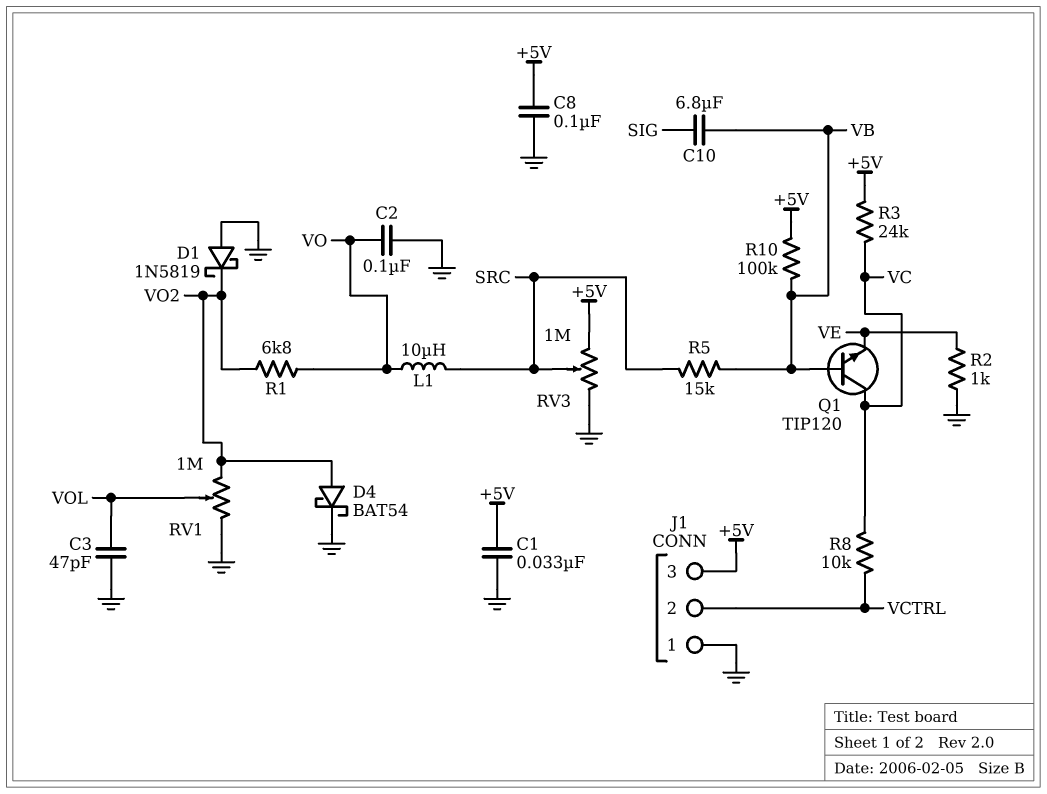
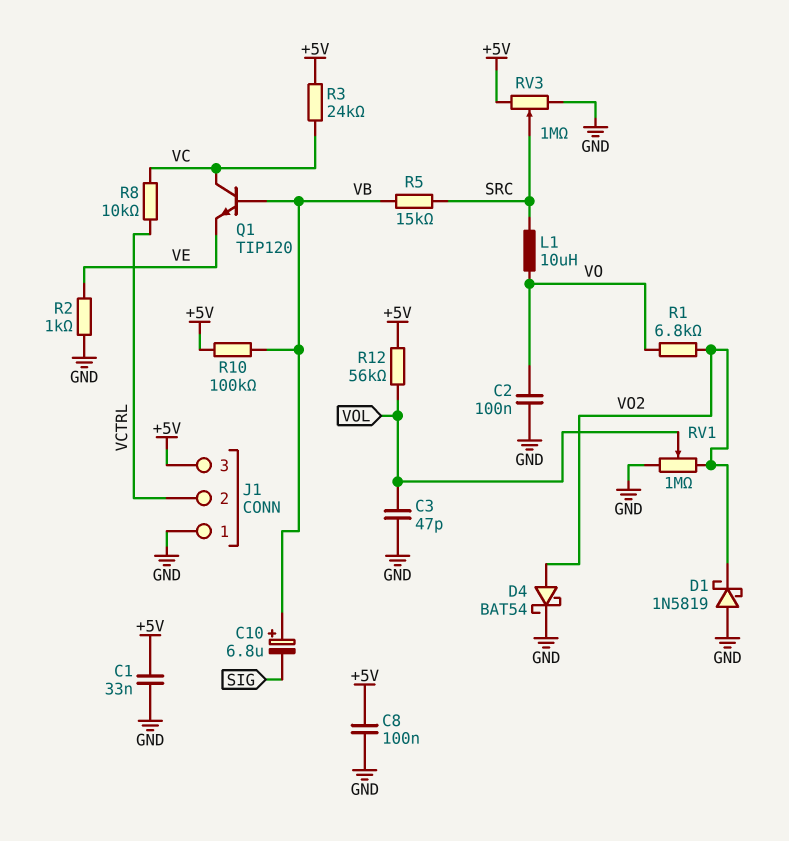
C10: 6.8uF (SIG, VB) -> 6.8uF (plus VB, minus SIG)
R12: none -> 56k (+5V, VOL)

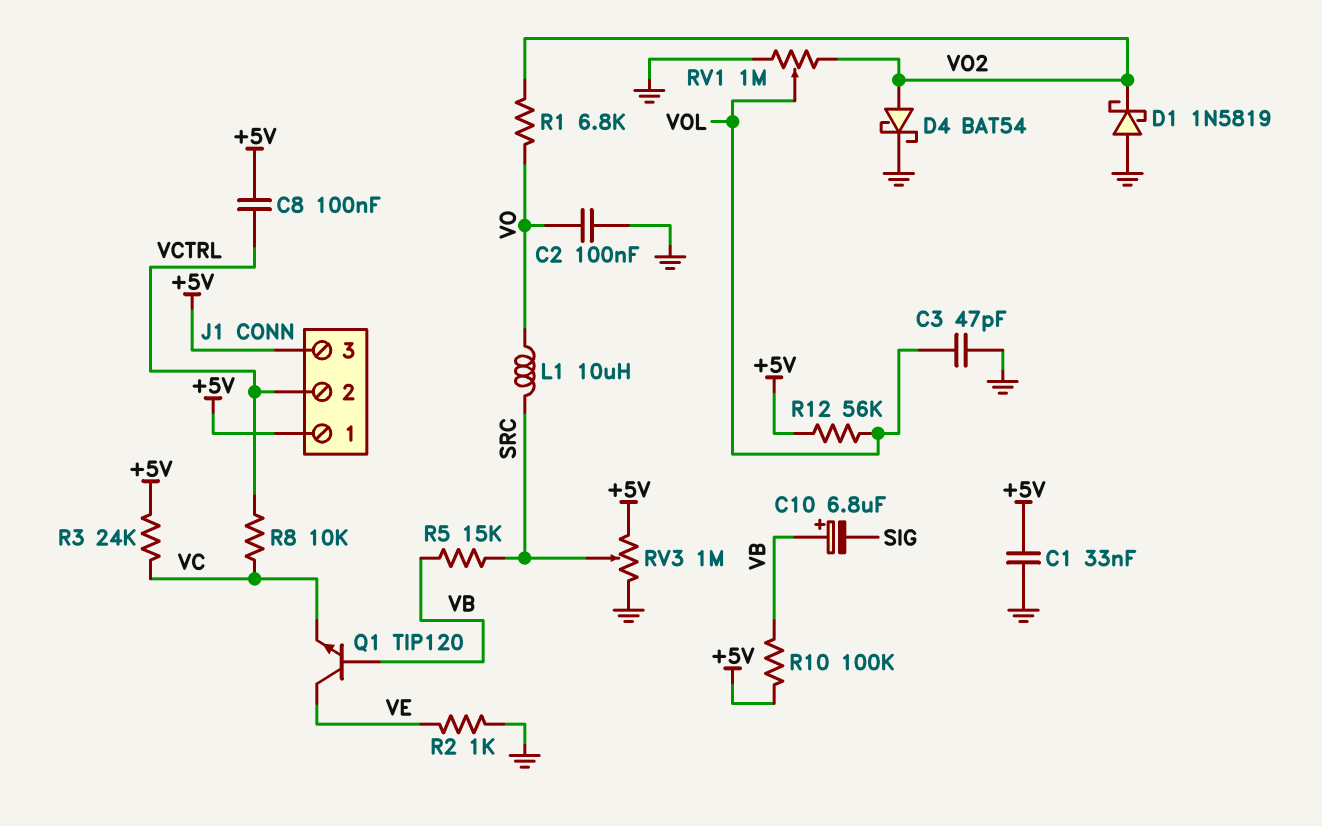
C8: 100nF (+5V, GND) -> 100nF (+5V, VCTRL)
J1 pin 1: GND -> +5V
Q1: NPN TIP120 (B VB, C VC, E VE) -> NPN TIP120 (B VB, C VE, E VC)

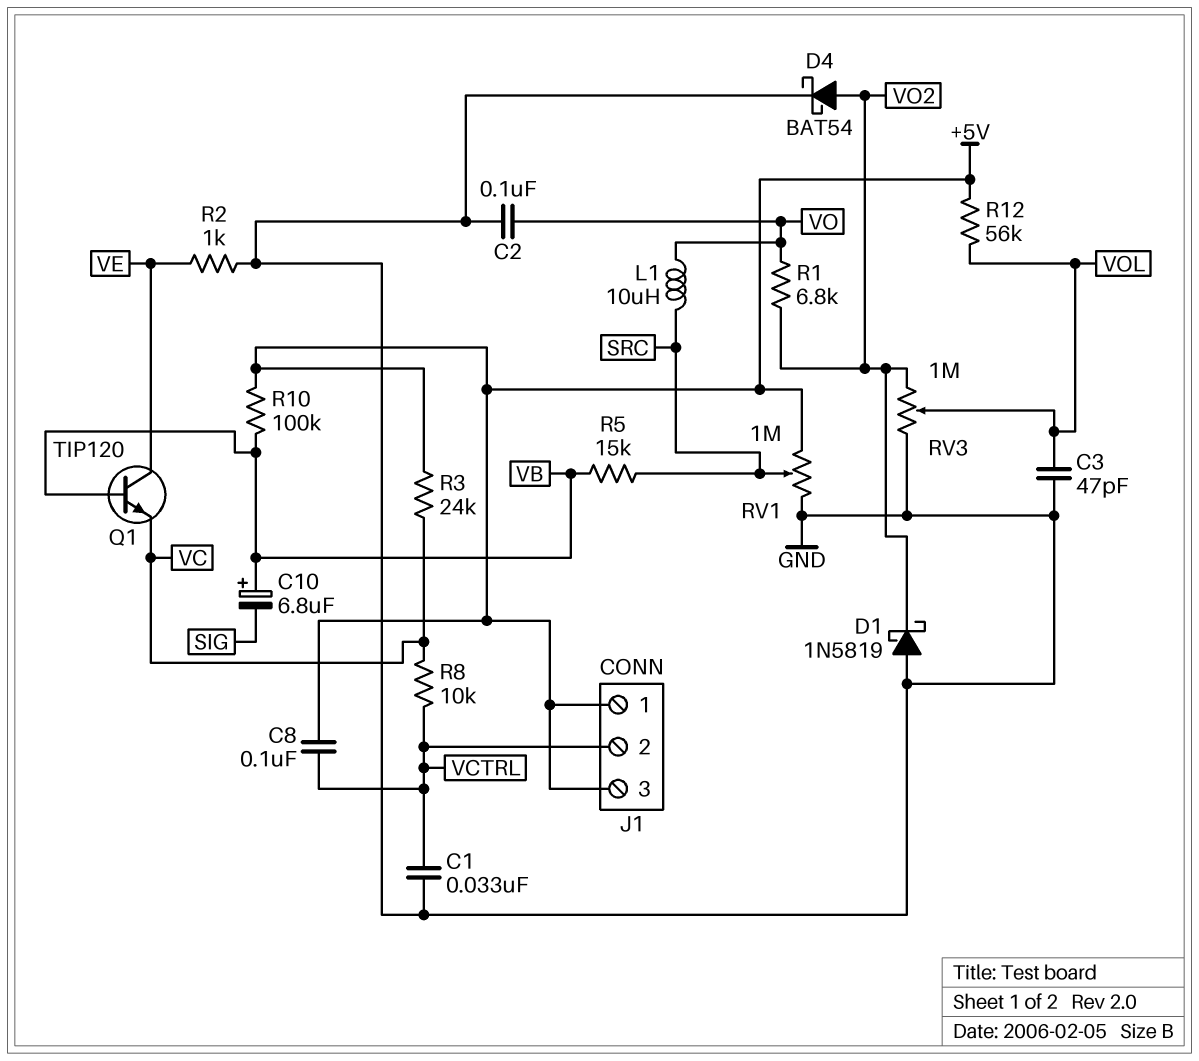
C1: 33nF (+5V, GND) -> 33nF (GND, VCTRL)
RV1: 1M (GND, VO2, wiper VOL) -> 1M (+5V, GND, wiper SRC)
RV3: 1M (+5V, GND, wiper SRC) -> 1M (GND, VO2, wiper VOL)

